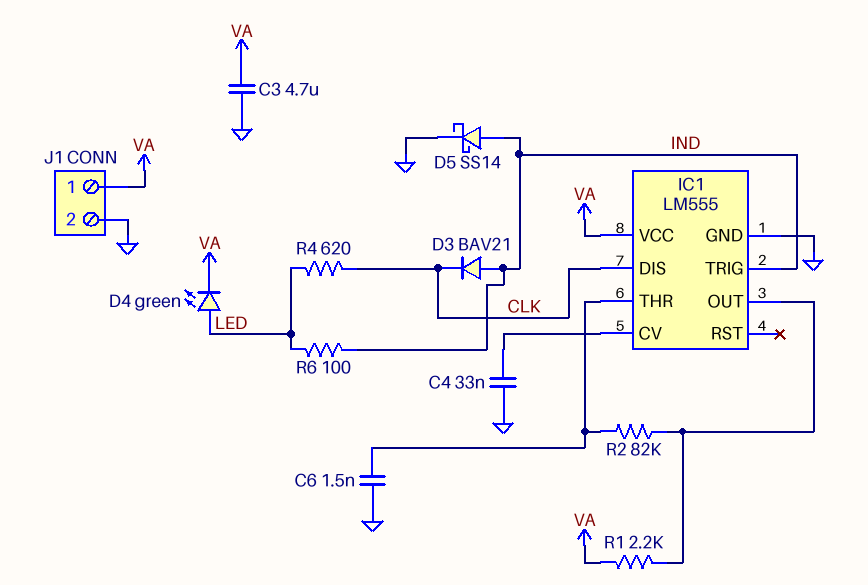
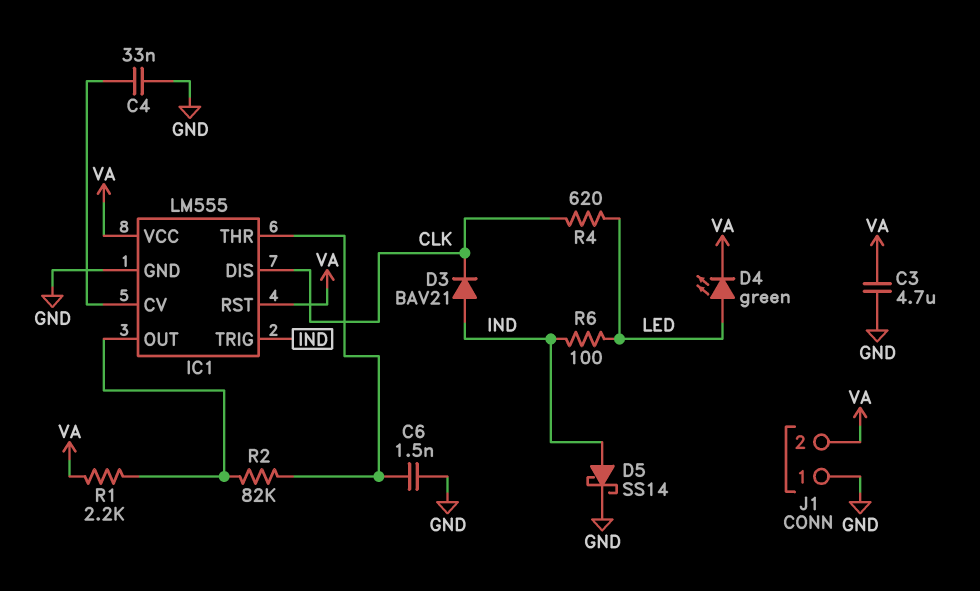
IC1 pin RST: none -> VA
J1 pin 1: VA -> GND
J1 pin 2: GND -> VA

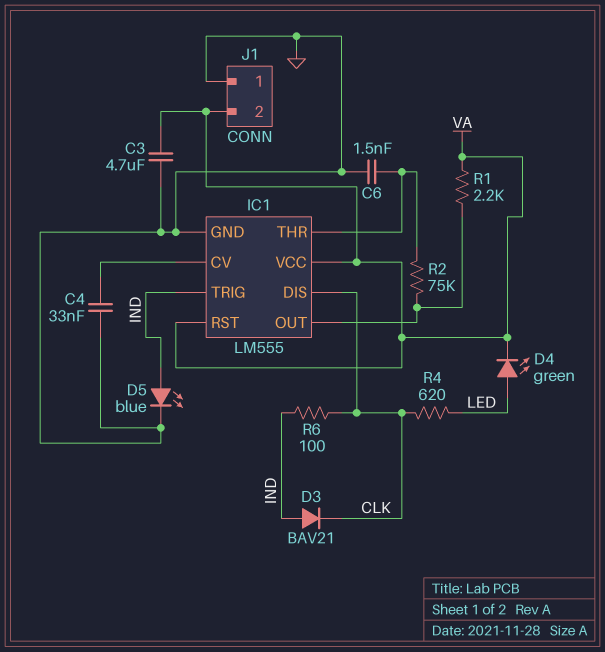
D5: schottky SS14 (A IND, K GND) -> LED blue (A IND, K GND)
R2: 82k (IC1/OUT, IC1/THR) -> 75k (IC1/OUT, IC1/THR)
R6: 100 (IND, LED) -> 100 (CLK, IND)

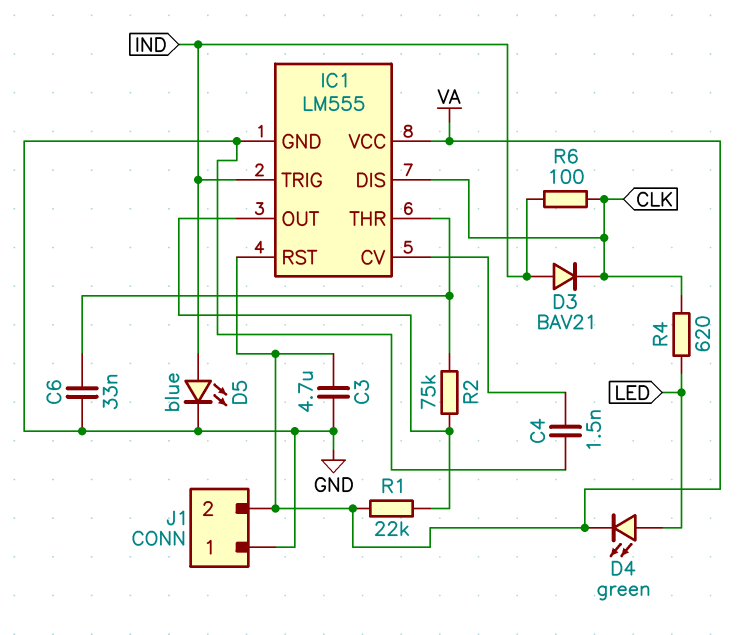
C4: 33nF (GND, IC1/CV) -> 1.5nF (GND, IC1/CV)
C6: 1.5nF (GND, IC1/THR) -> 33nF (GND, IC1/THR)
R1: 2.2k (IC1/OUT, VA) -> 22k (IC1/OUT, VA)

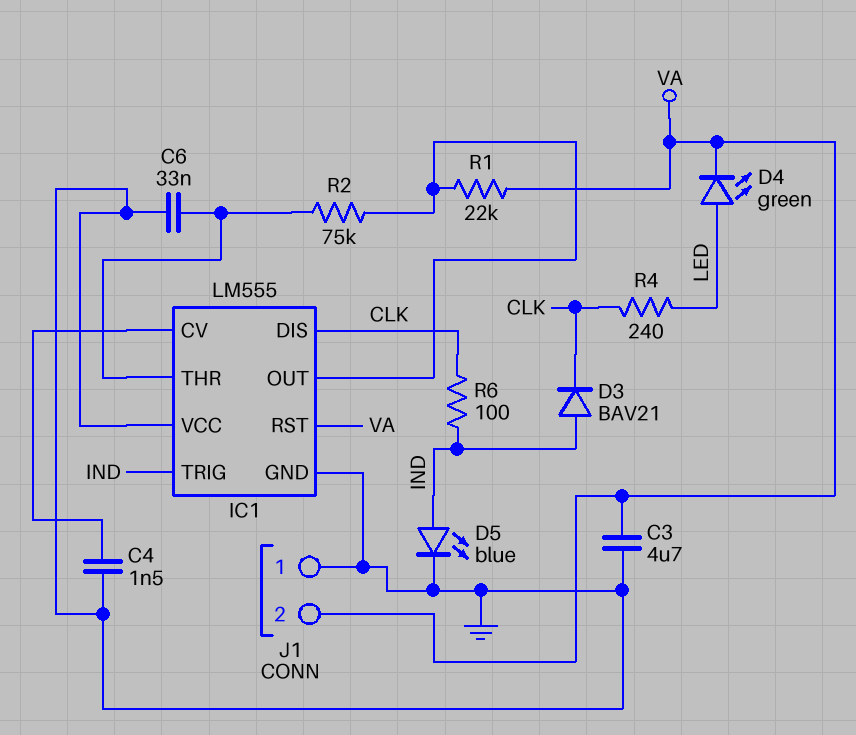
IC1 pin VCC: VA -> GND
R4: 620 (CLK, LED) -> 240 (CLK, LED)

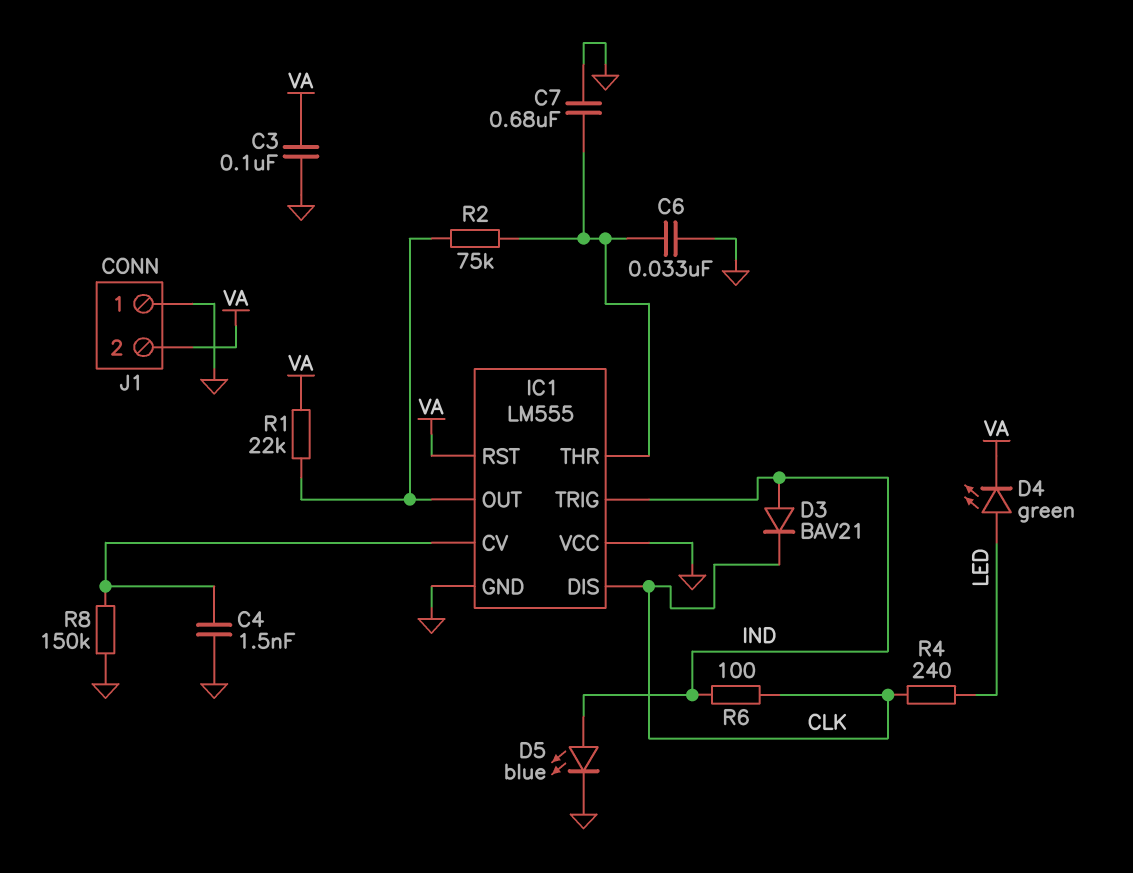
C3: 4.7uF (GND, VA) -> 100nF (GND, VA)
C7: none -> 680nF (GND, IC1/THR)
R8: none -> 150k (GND, IC1/CV)

